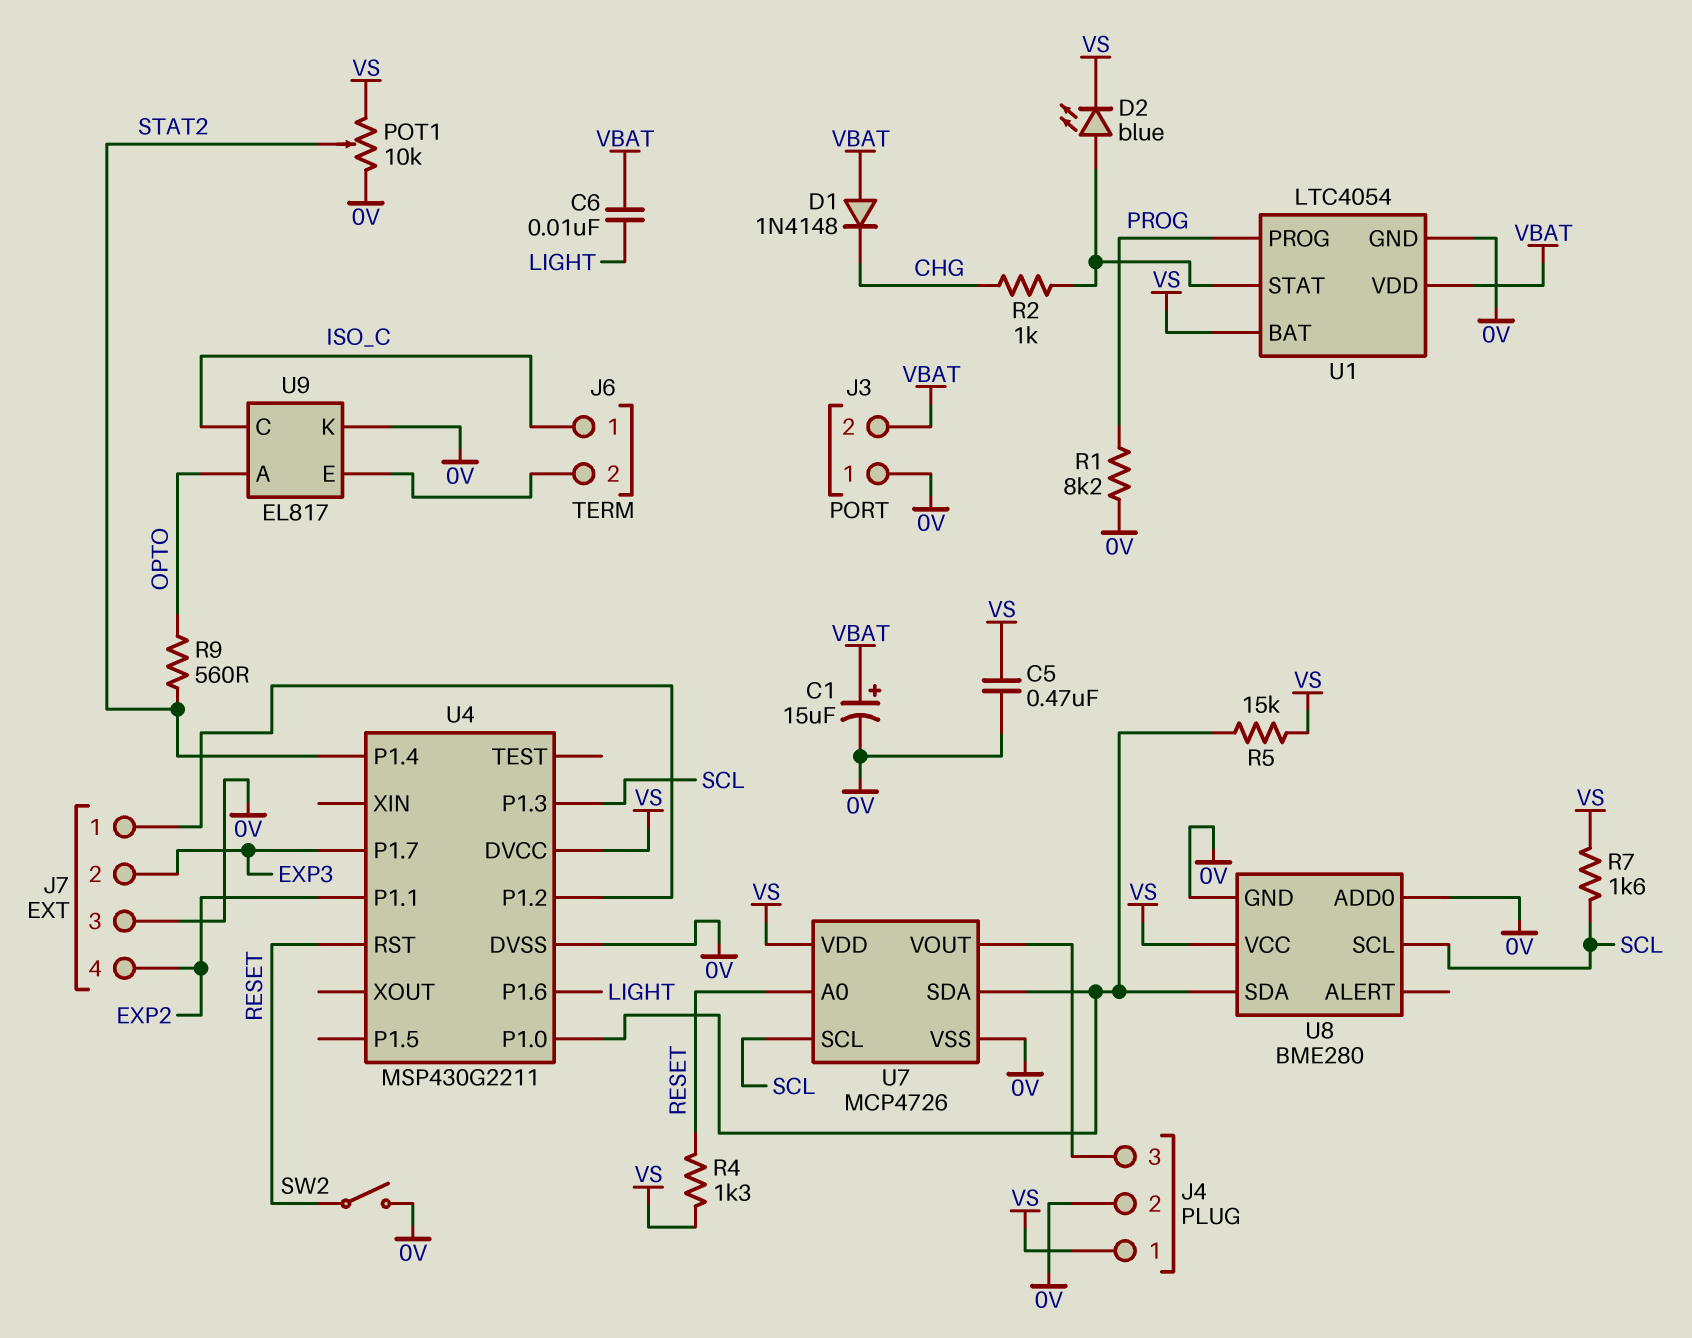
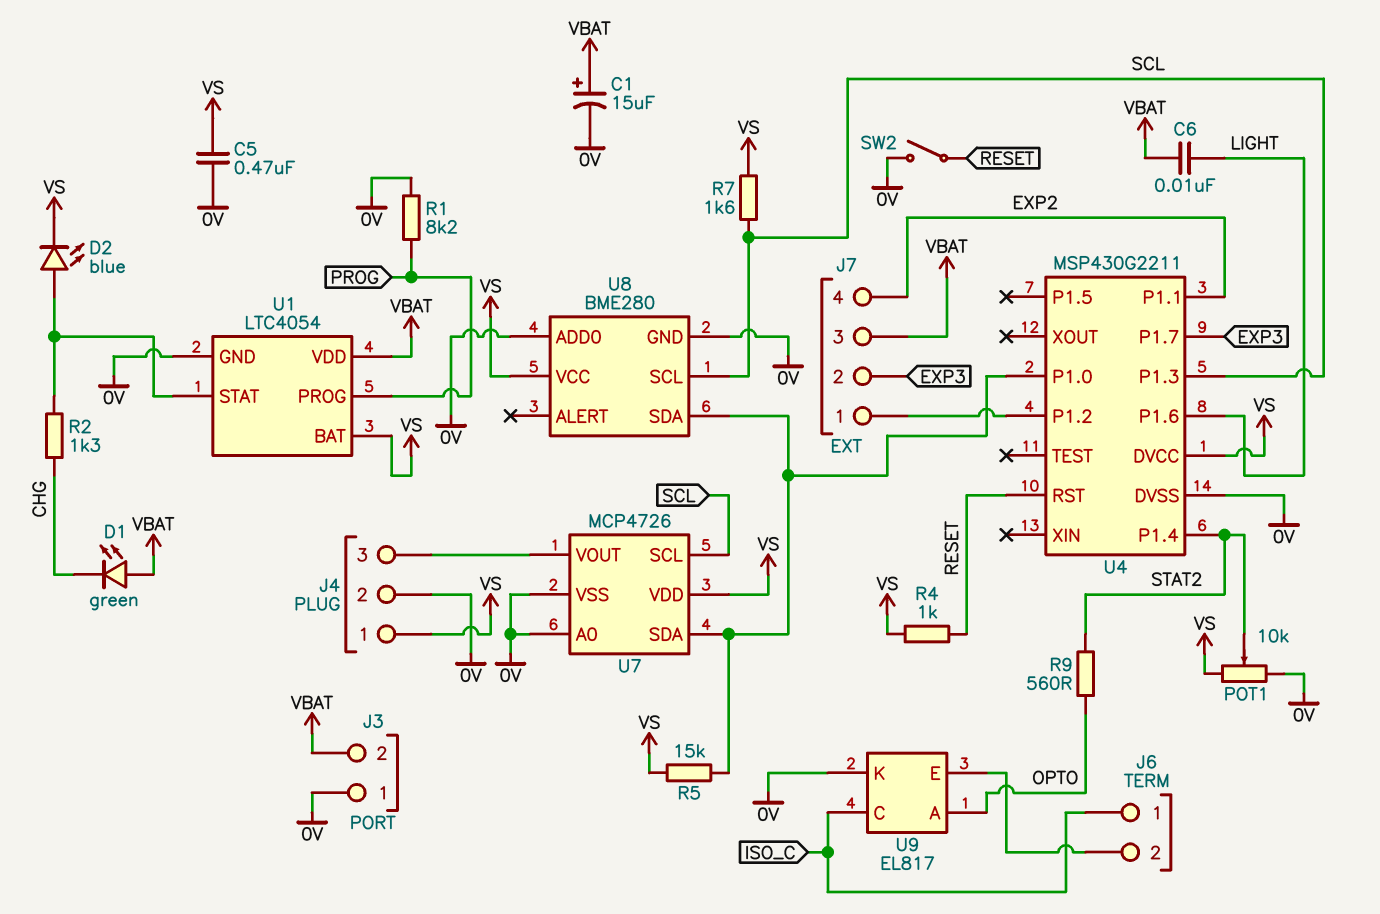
D1: diode 1N4148 (A VBAT, K CHG) -> LED green (A VBAT, K CHG)
J7 pin 3: 0V -> VBAT
R2: 1k (CHG, U1/STAT) -> 1.3k (CHG, U1/STAT)
R4: 1.3k (RESET, VS) -> 1k (RESET, VS)
U7 pin A0: RESET -> 0V

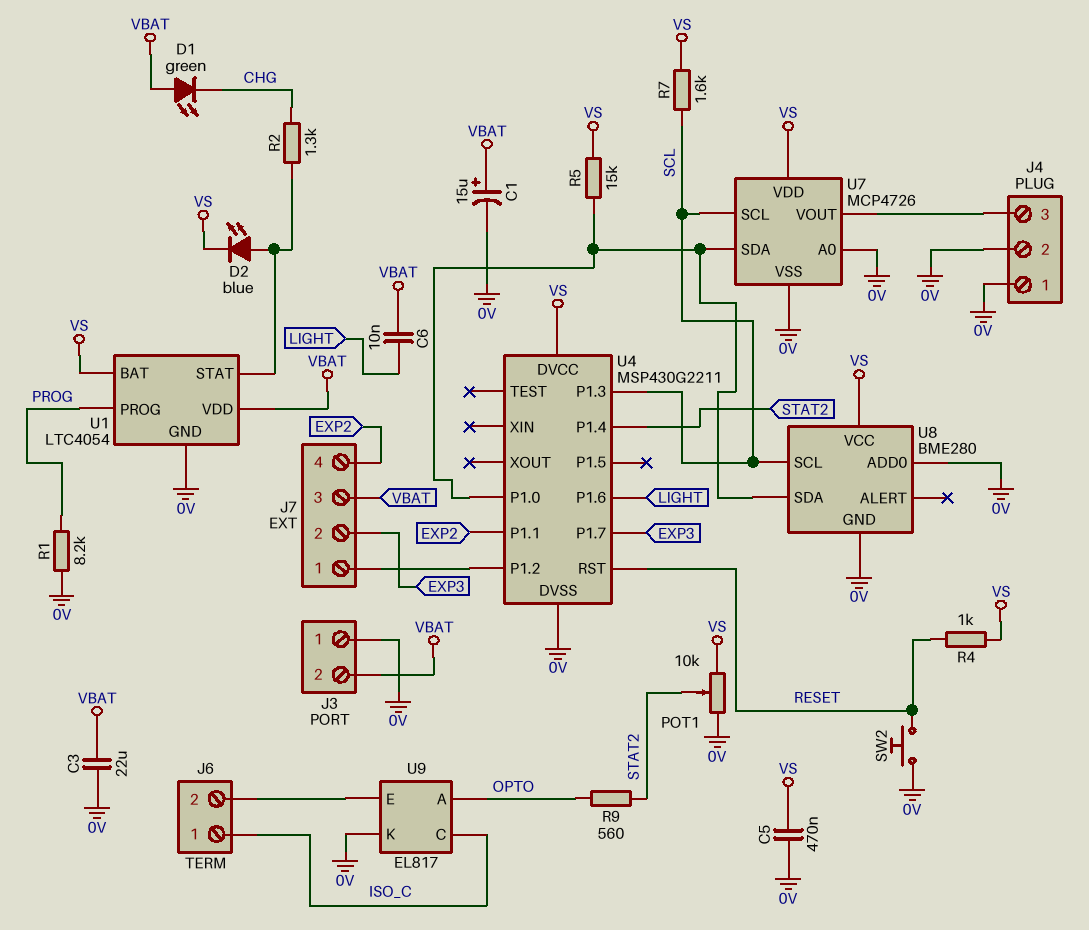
C3: none -> 22uF (0V, VBAT)
J4 pin 1: VS -> 0V
SW2: switch (0V, RESET) -> button (0V, RESET)

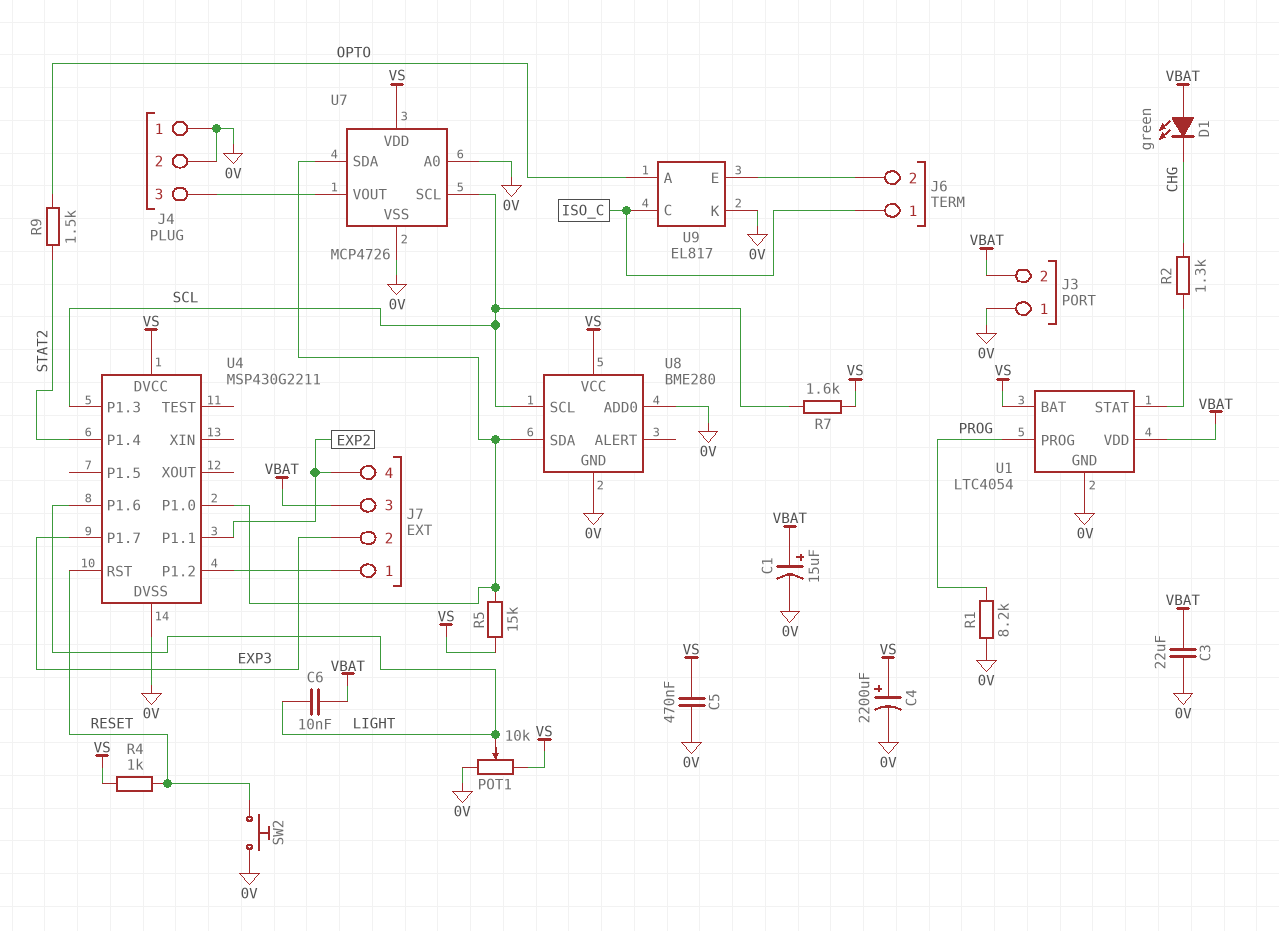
C4: none -> 2200uF (plus VS, minus 0V)
D2: LED blue (A U1/STAT, K VS) -> none
POT1: 10k (0V, VS, wiper STAT2) -> 10k (0V, VS, wiper LIGHT)
R9: 560 (OPTO, STAT2) -> 1.5k (OPTO, STAT2)

